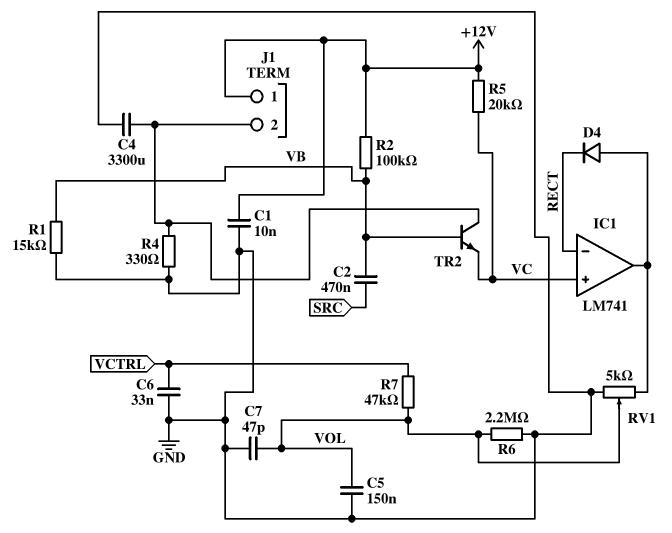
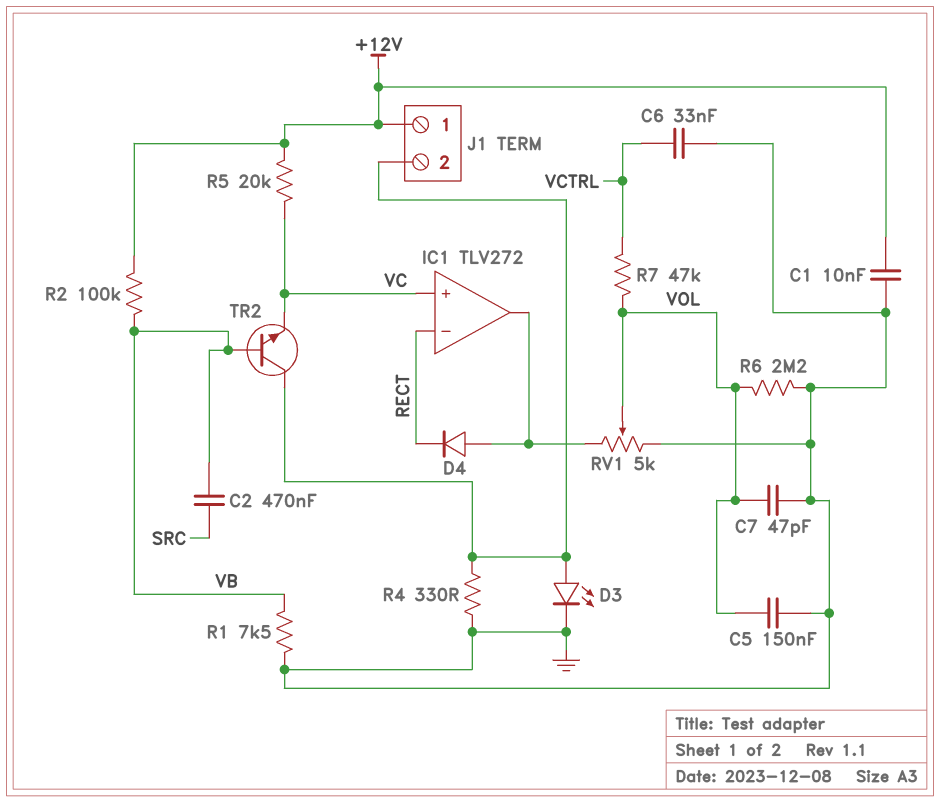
C4: 3300uF (GND, J1/2) -> none
D3: none -> LED (A J1/2, K GND)
IC1: LM741 -> TLV272
R1: 15k (GND, VB) -> 7.5k (GND, VB)

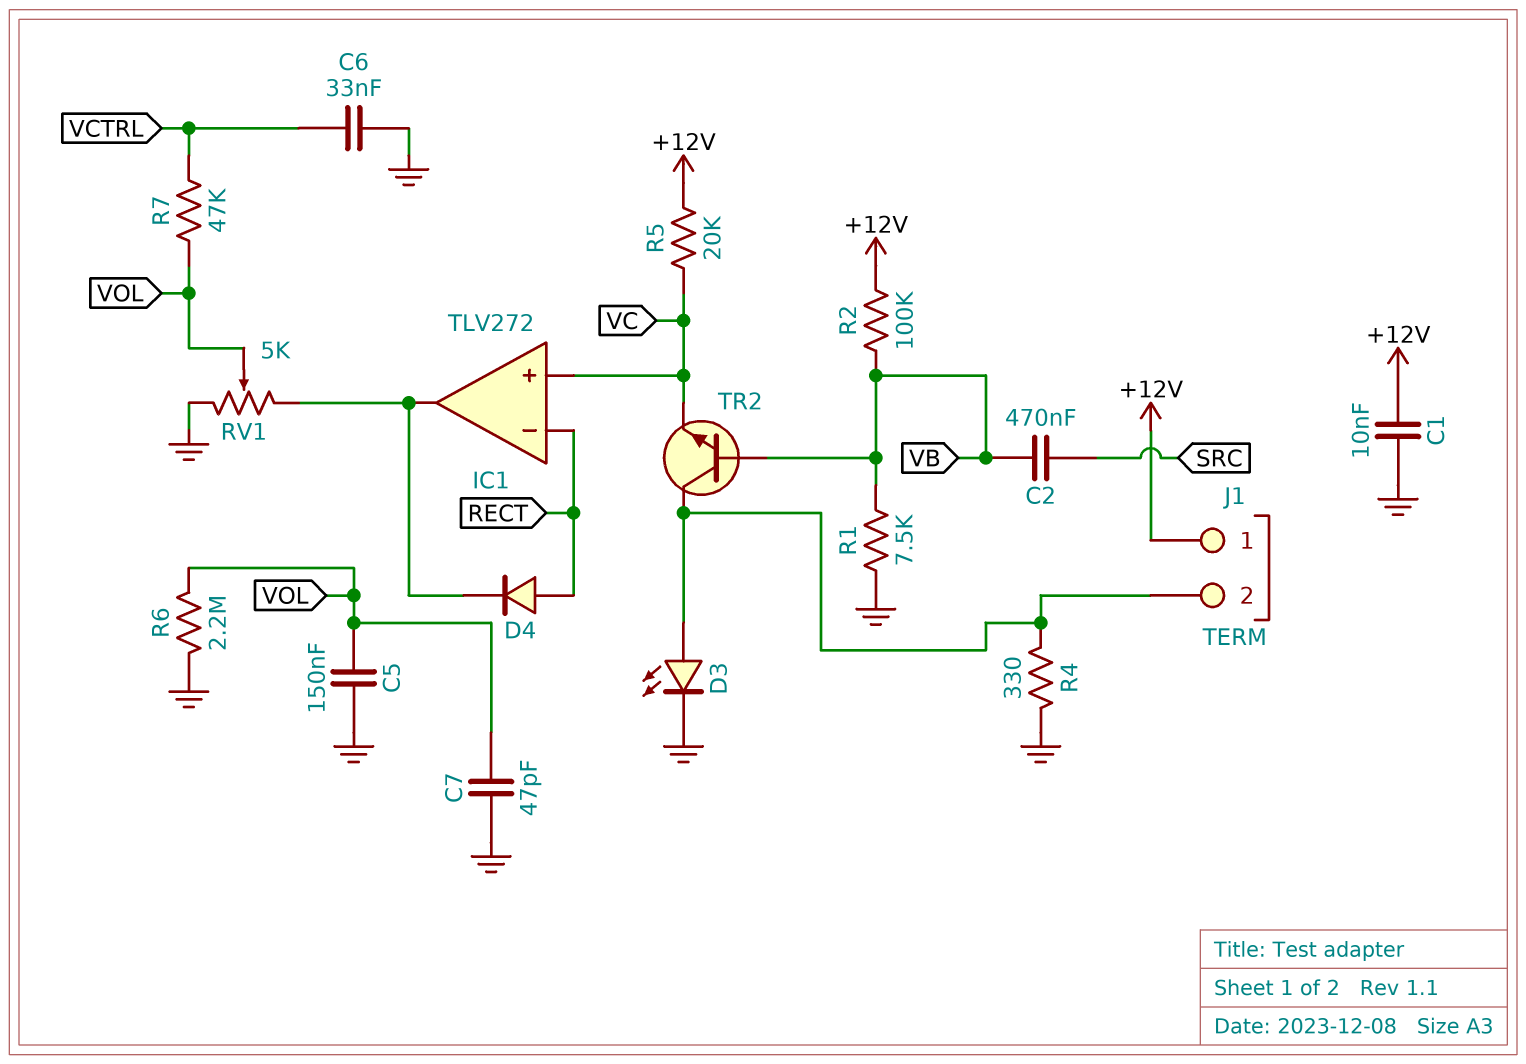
D4: diode (A IC1/out, K RECT) -> diode (A RECT, K IC1/out)

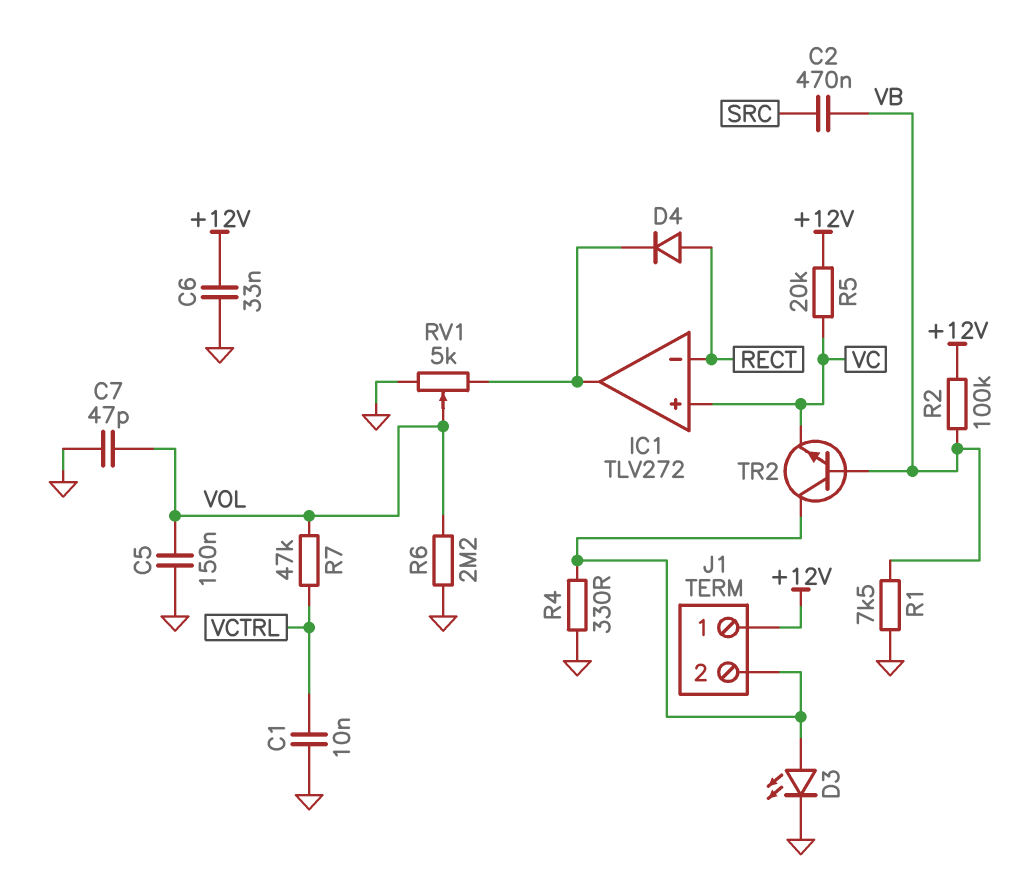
C1: 10nF (+12V, GND) -> 10nF (GND, VCTRL)
C6: 33nF (GND, VCTRL) -> 33nF (+12V, GND)

